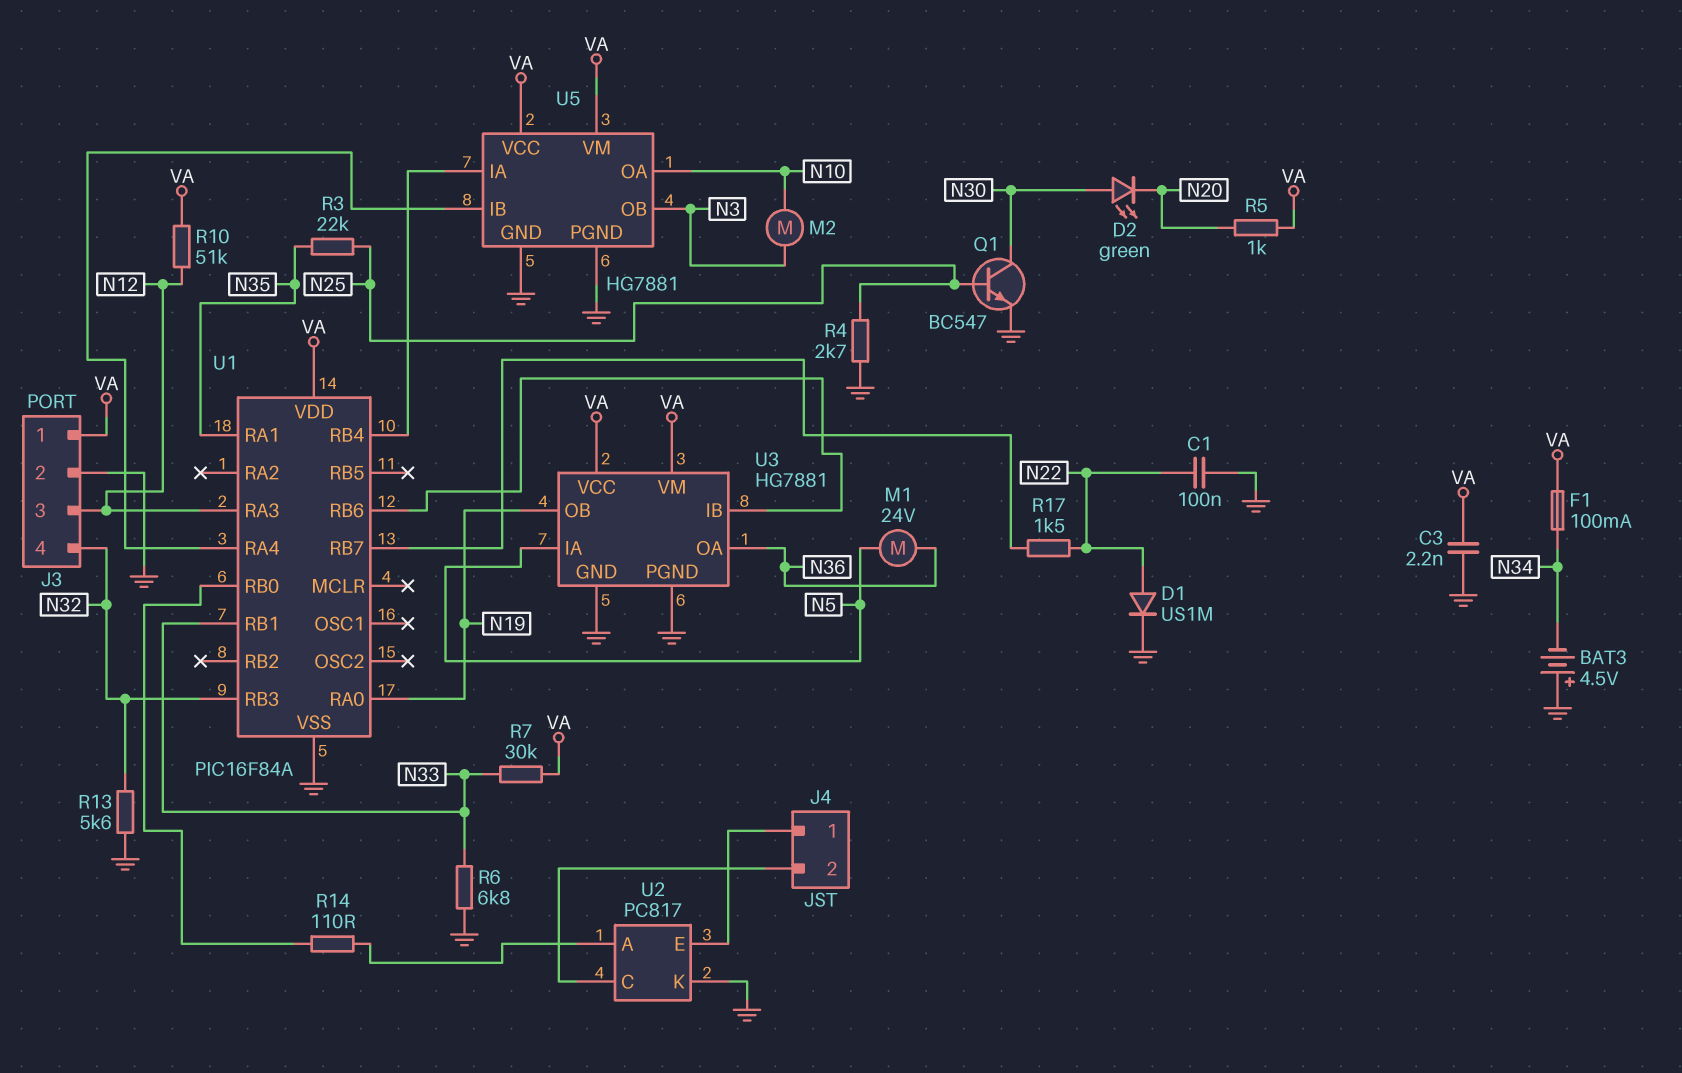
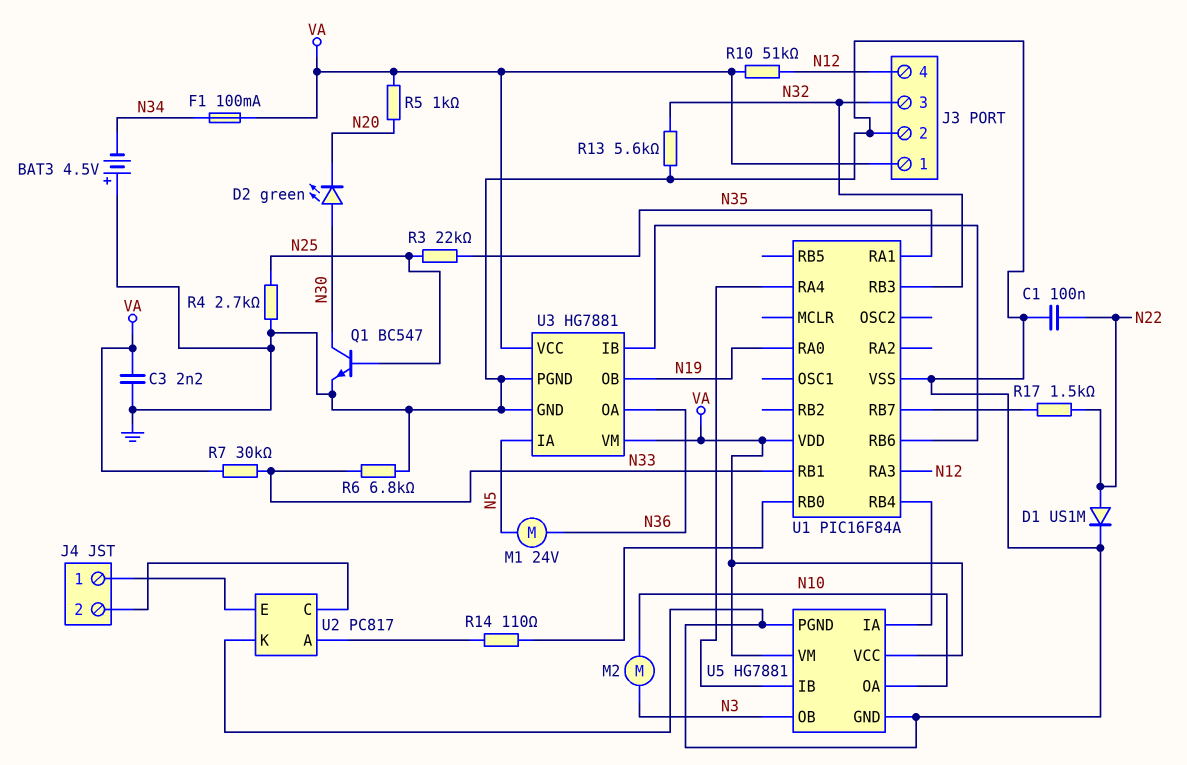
J3 pin 3: N12 -> N32
J3 pin 4: N32 -> N12

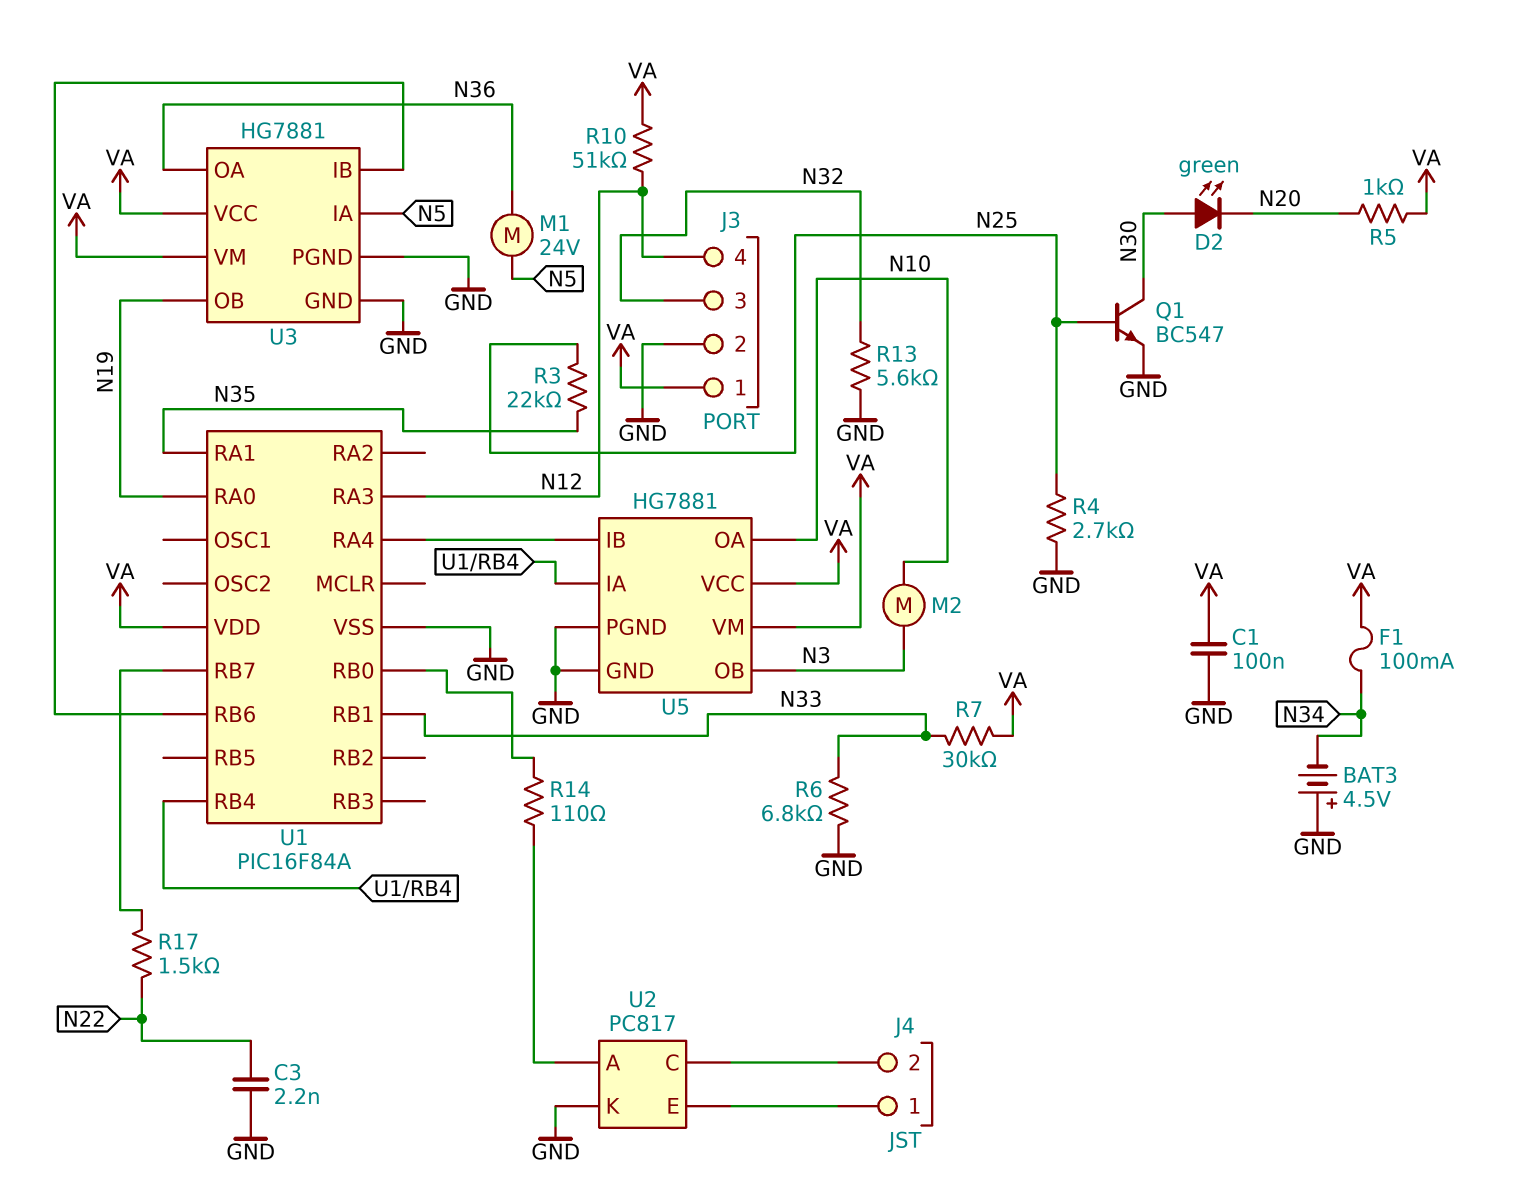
C1: 100nF (GND, N22) -> 100nF (GND, VA)
C3: 2.2nF (GND, VA) -> 2.2nF (GND, N22)
D1: diode US1M (A N22, K GND) -> none
U1 pin RB3: N32 -> none

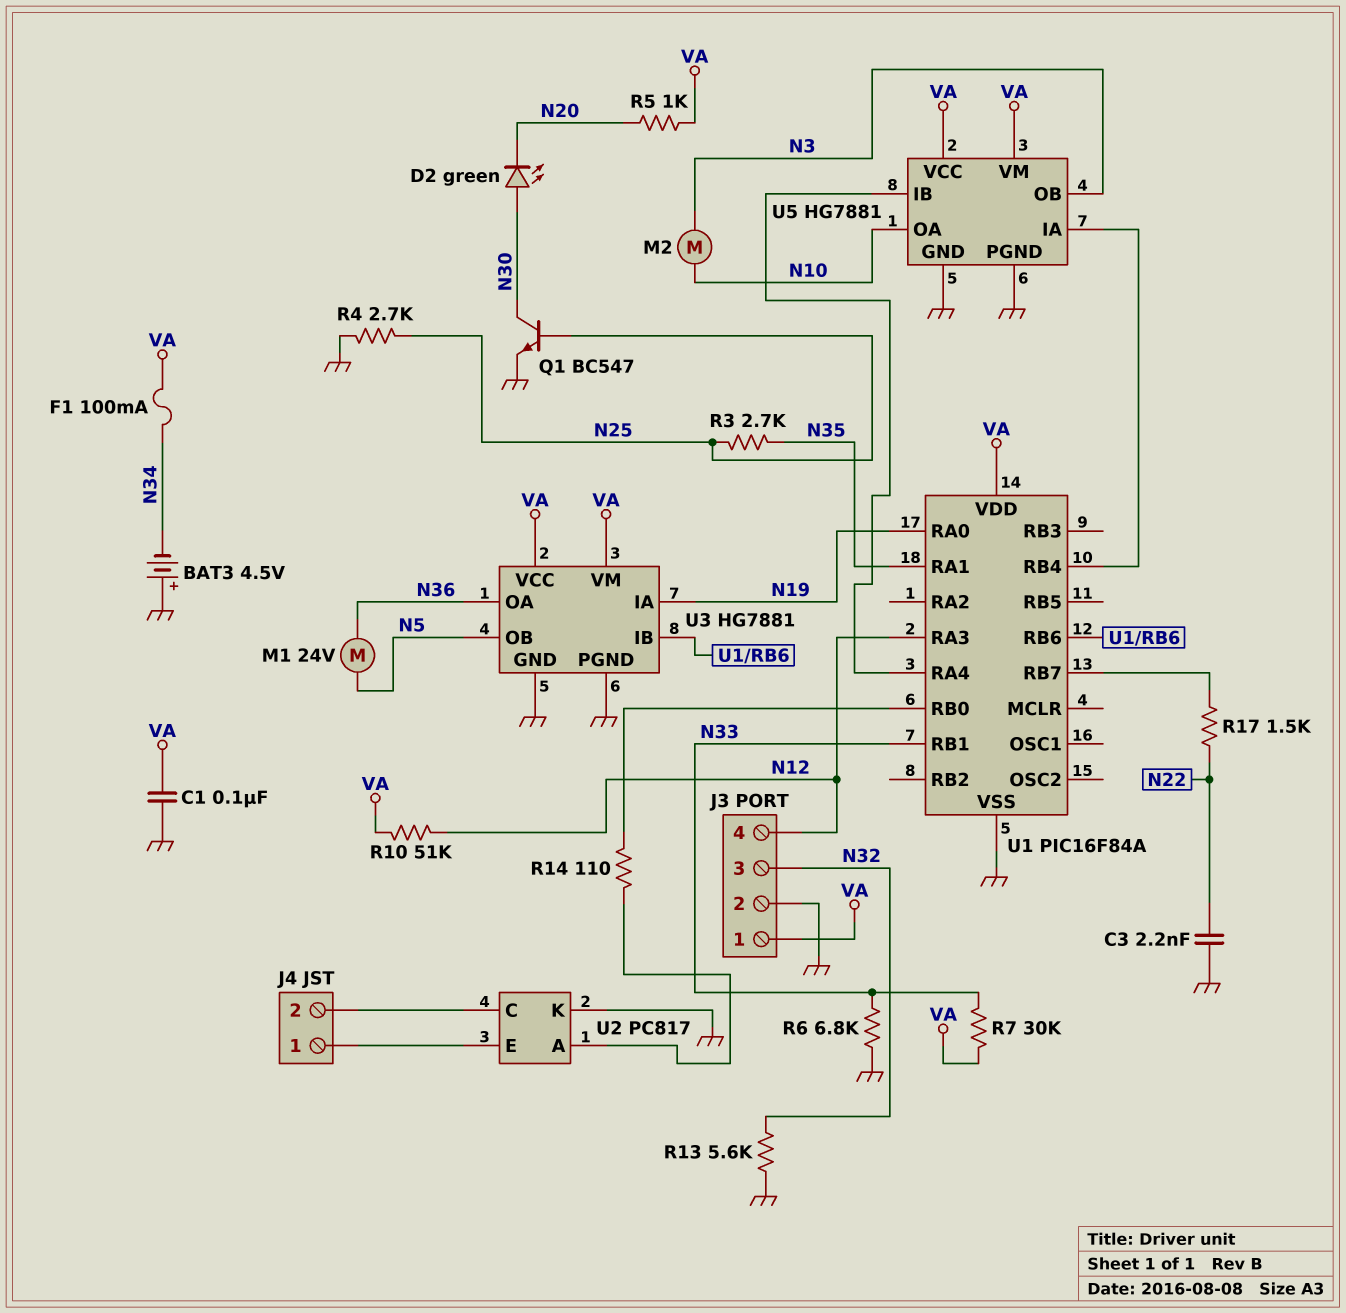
R3: 22k (N25, N35) -> 2.7k (N25, N35)
U3 pin IA: N5 -> N19
U3 pin OB: N19 -> N5

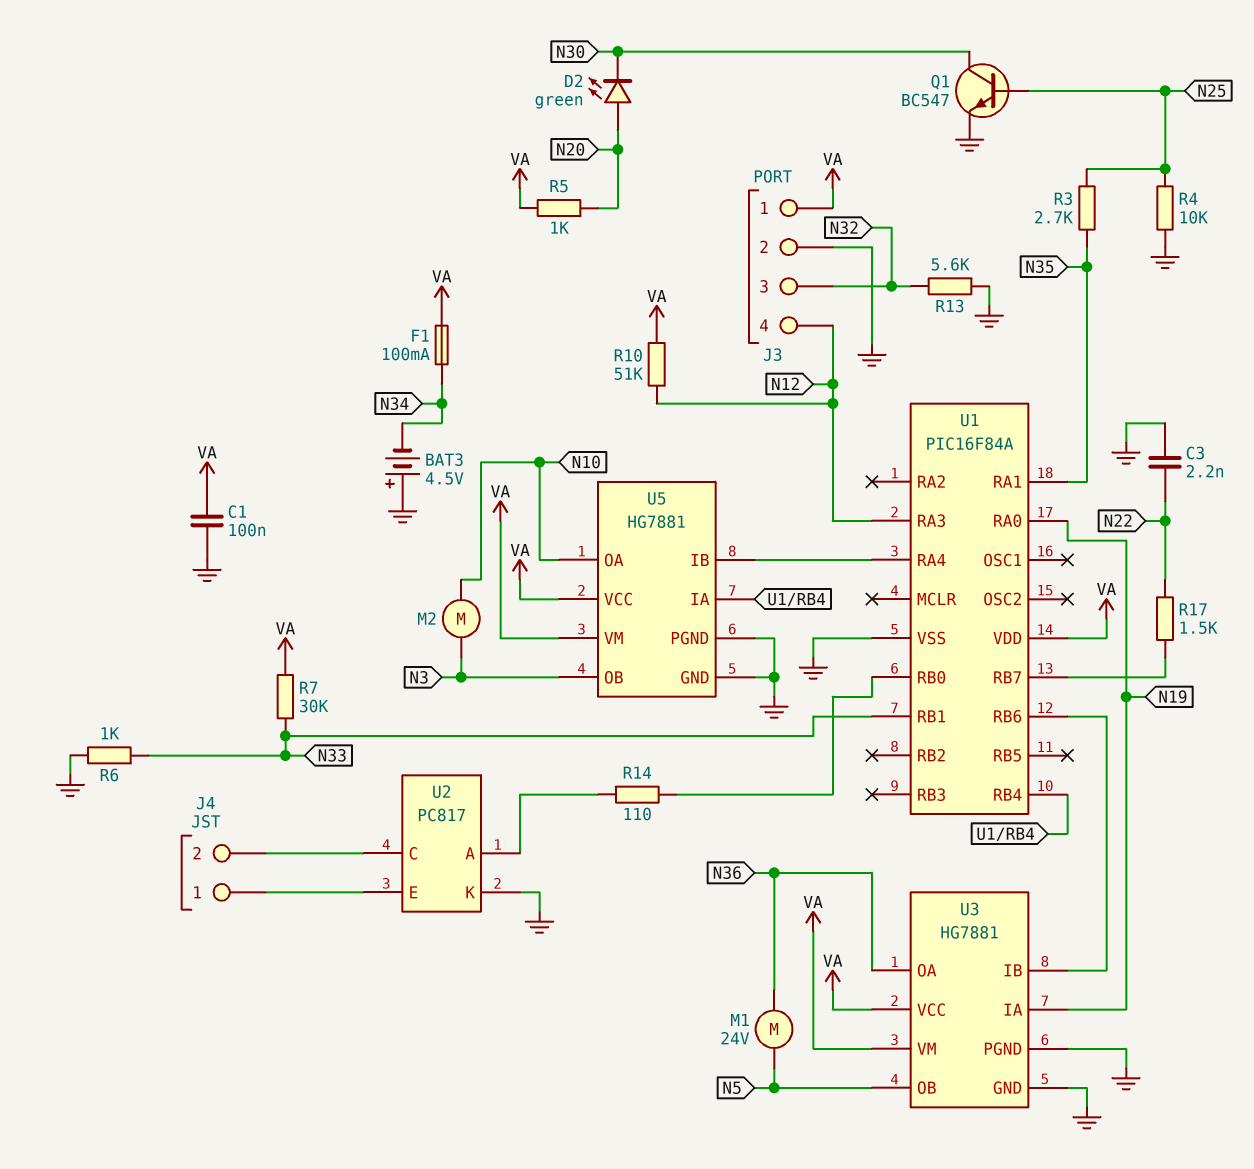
D2: LED green (A N30, K N20) -> LED green (A N20, K N30)
R4: 2.7k (GND, N25) -> 10k (GND, N25)
R6: 6.8k (GND, N33) -> 1k (GND, N33)

